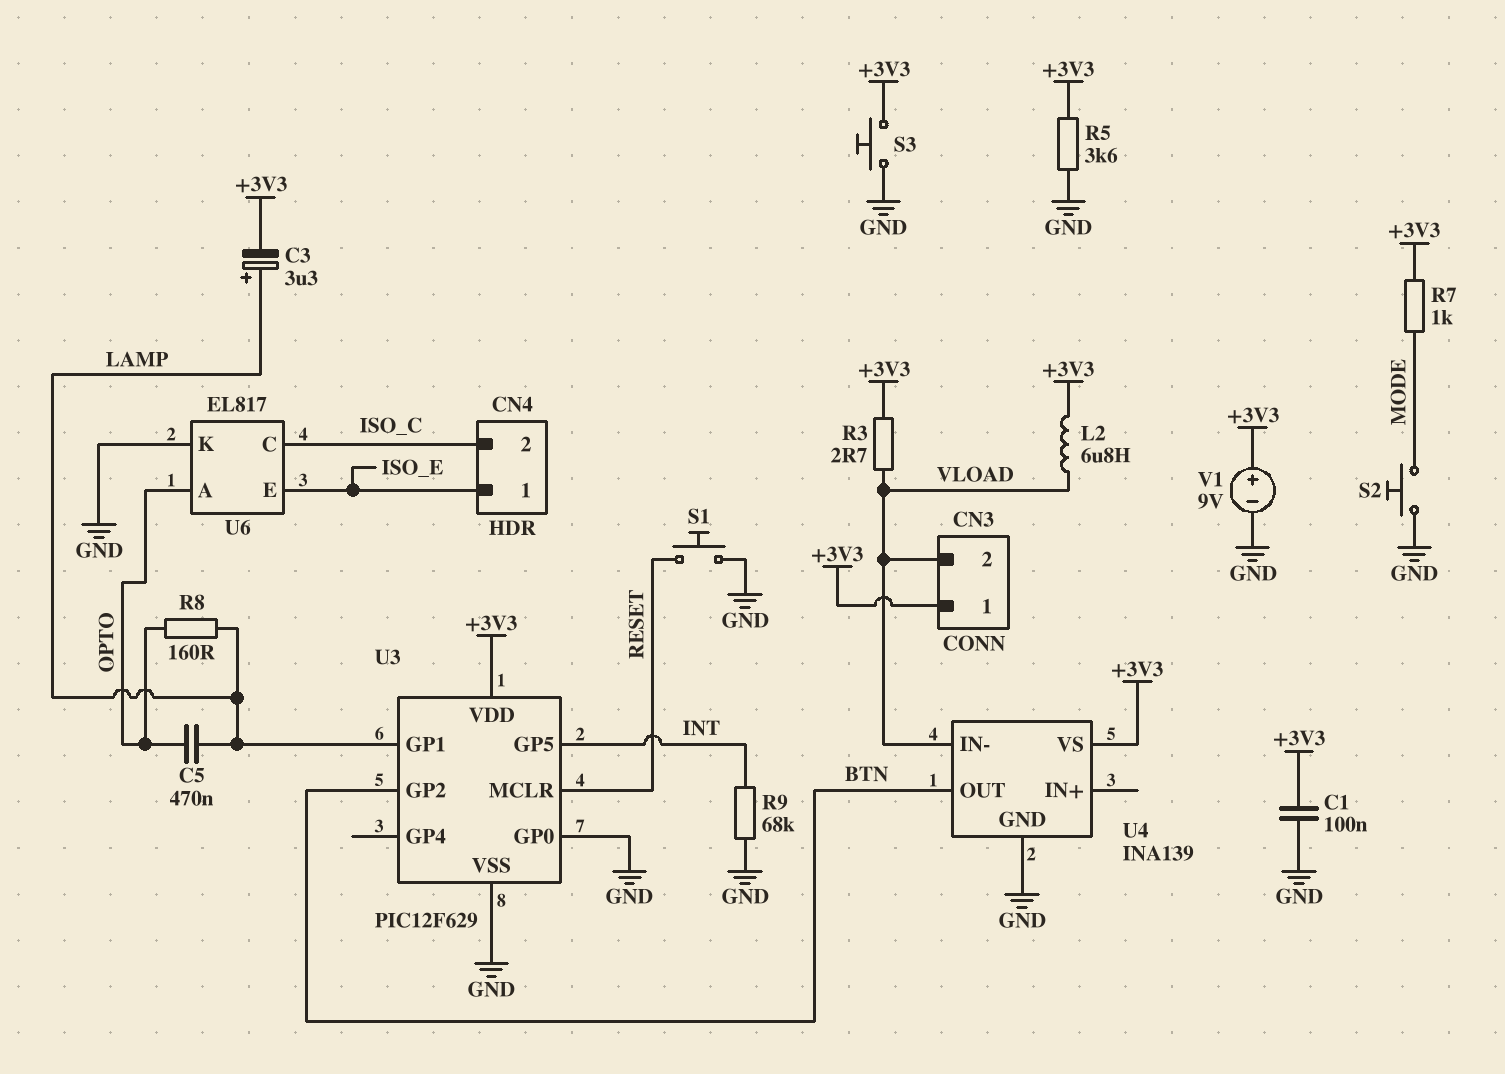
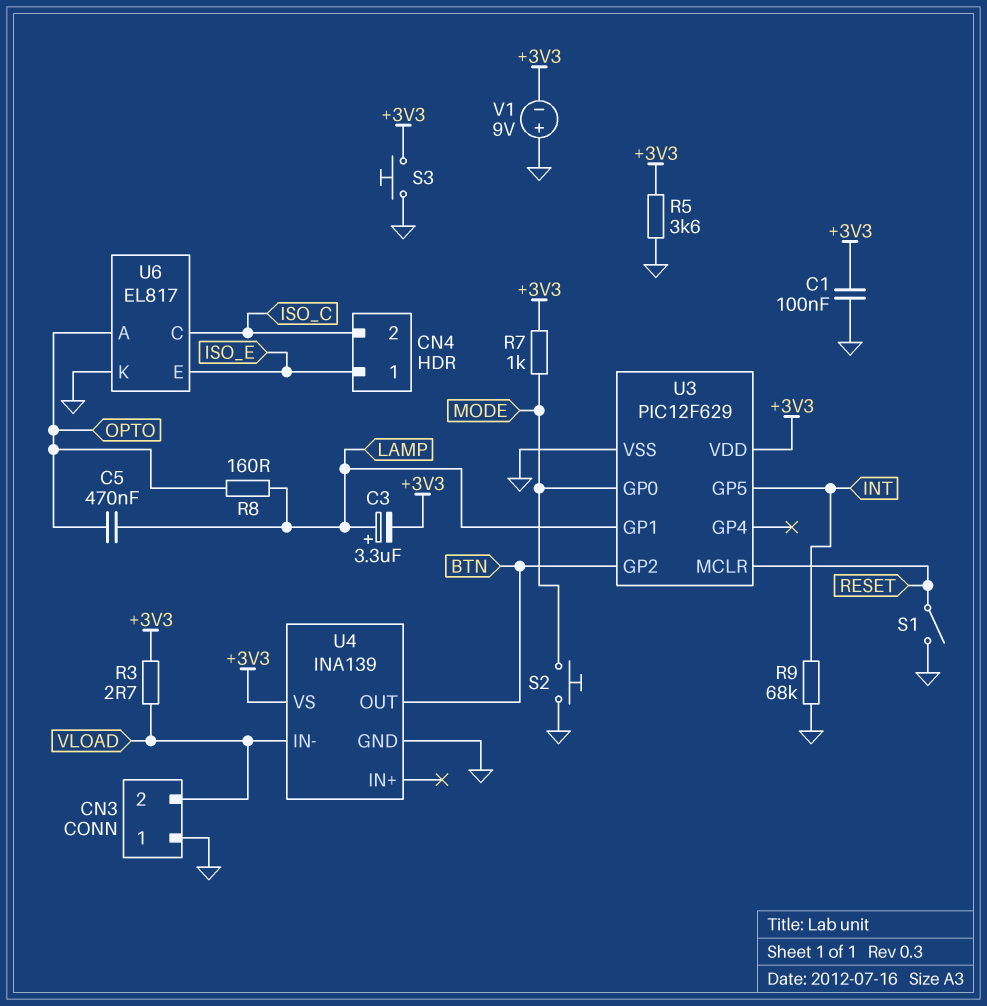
CN3 pin 1: +3V3 -> GND
L2: 6.8uH (+3V3, VLOAD) -> none
S1: button (GND, RESET) -> switch (GND, RESET)
U3 pin GP0: GND -> MODE
V1: 9V (plus +3V3, minus GND) -> 9V (plus GND, minus +3V3)

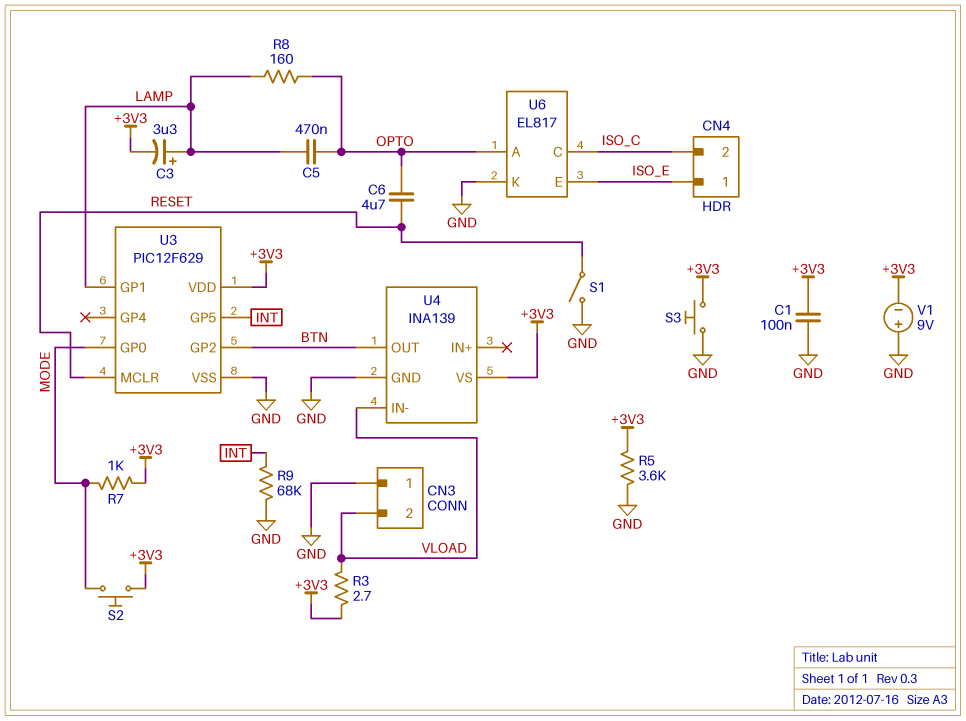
C6: none -> 4.7uF (OPTO, RESET)
S2: button (GND, MODE) -> button (+3V3, MODE)

